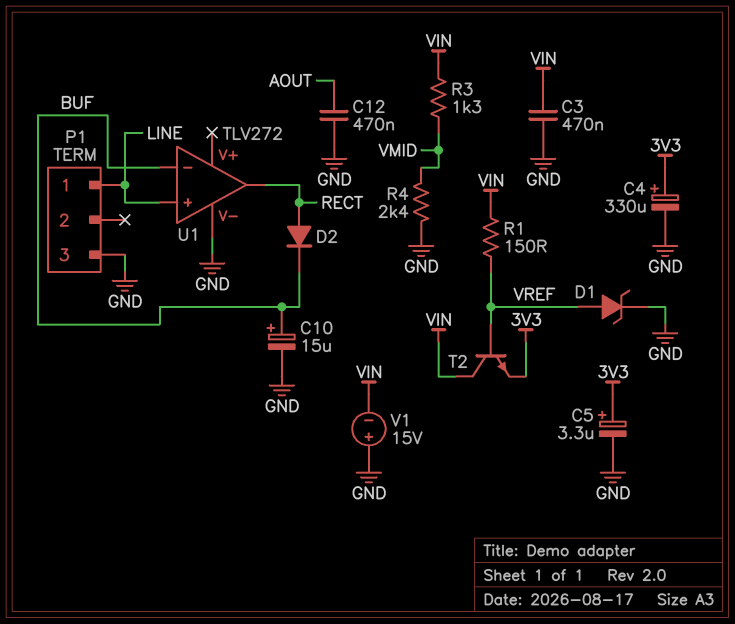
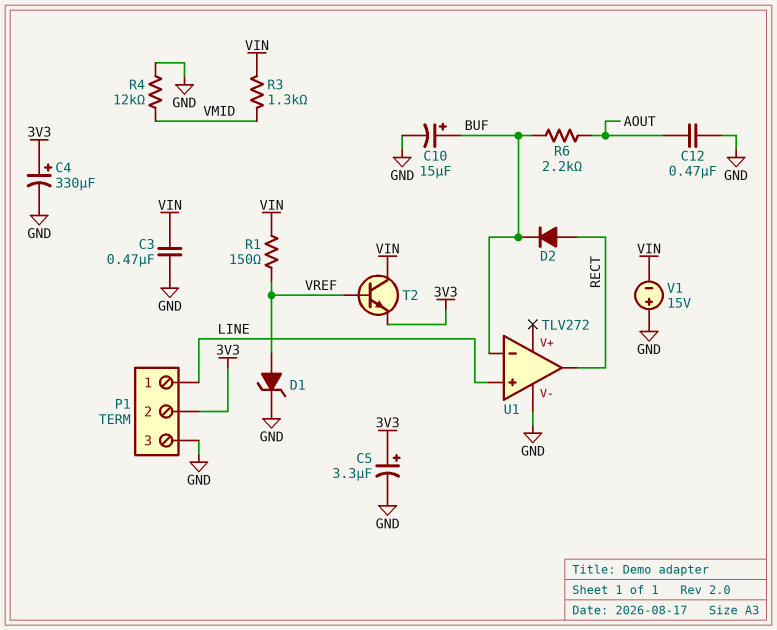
P1 pin 2: none -> 3V3
R4: 2.4k (GND, VMID) -> 12k (GND, VMID)
R6: none -> 2.2k (AOUT, BUF)

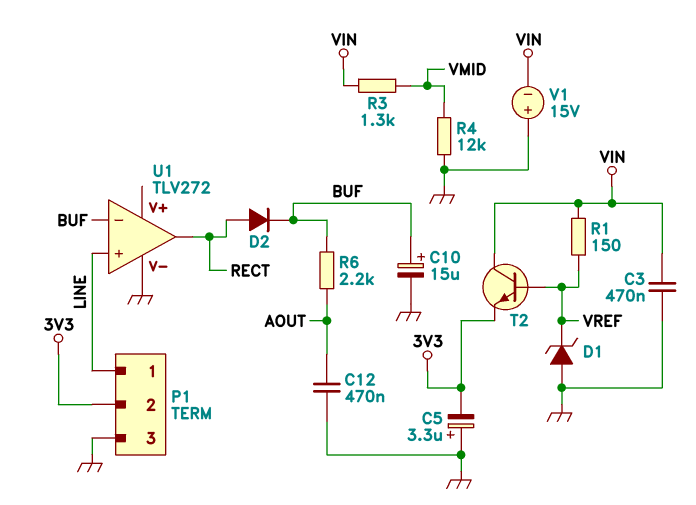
C4: 330uF (plus 3V3, minus GND) -> none
C5: 3.3uF (plus 3V3, minus GND) -> 3.3uF (plus GND, minus 3V3)
D1: zener (A VREF, K GND) -> zener (A GND, K VREF)

